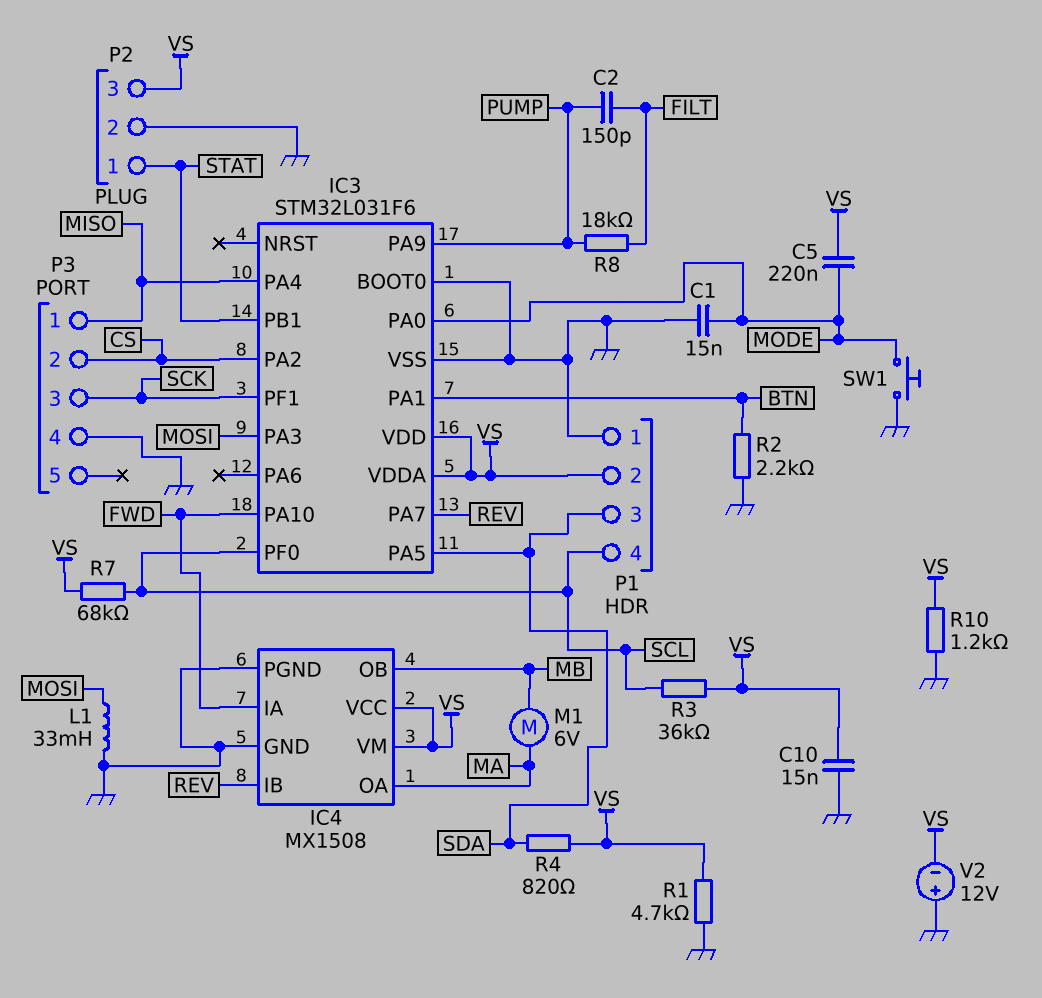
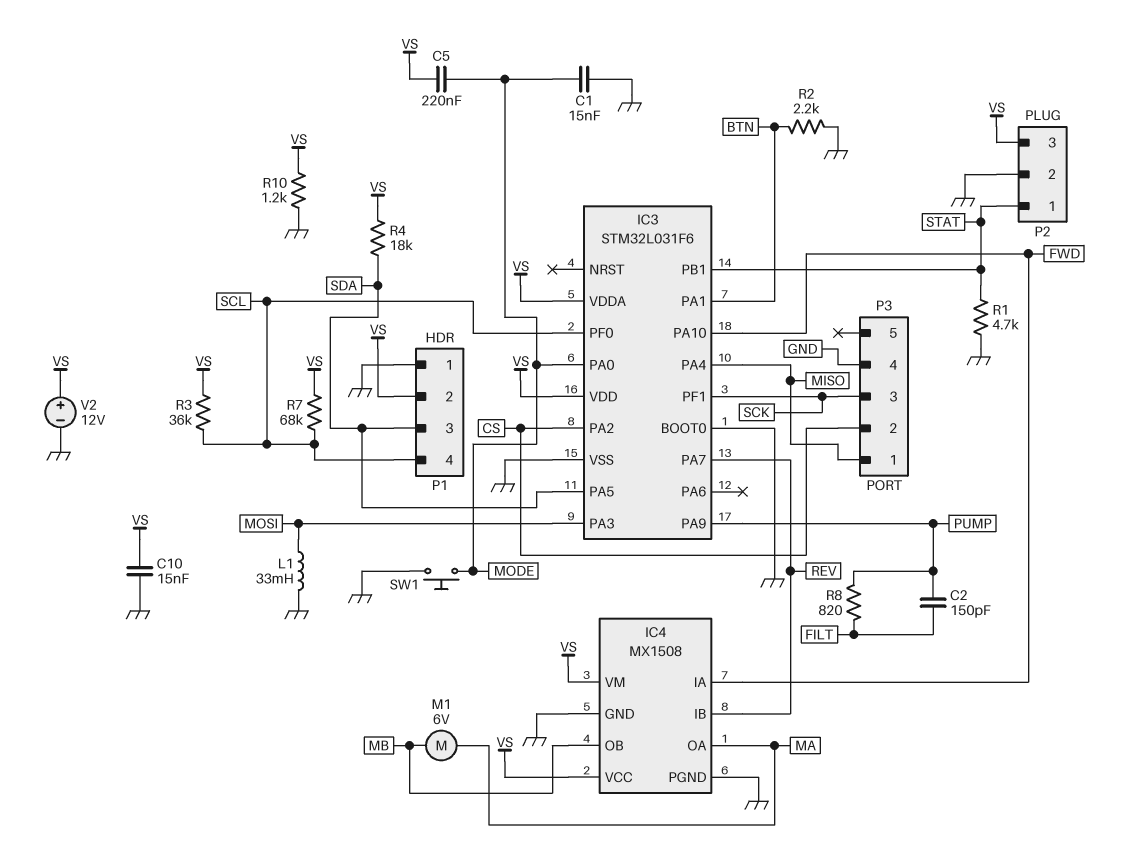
R1: 4.7k (GND, VS) -> 4.7k (GND, STAT)
R4: 820 (SDA, VS) -> 18k (SDA, VS)
R8: 18k (FILT, PUMP) -> 820 (FILT, PUMP)
V2: 12V (plus GND, minus VS) -> 12V (plus VS, minus GND)

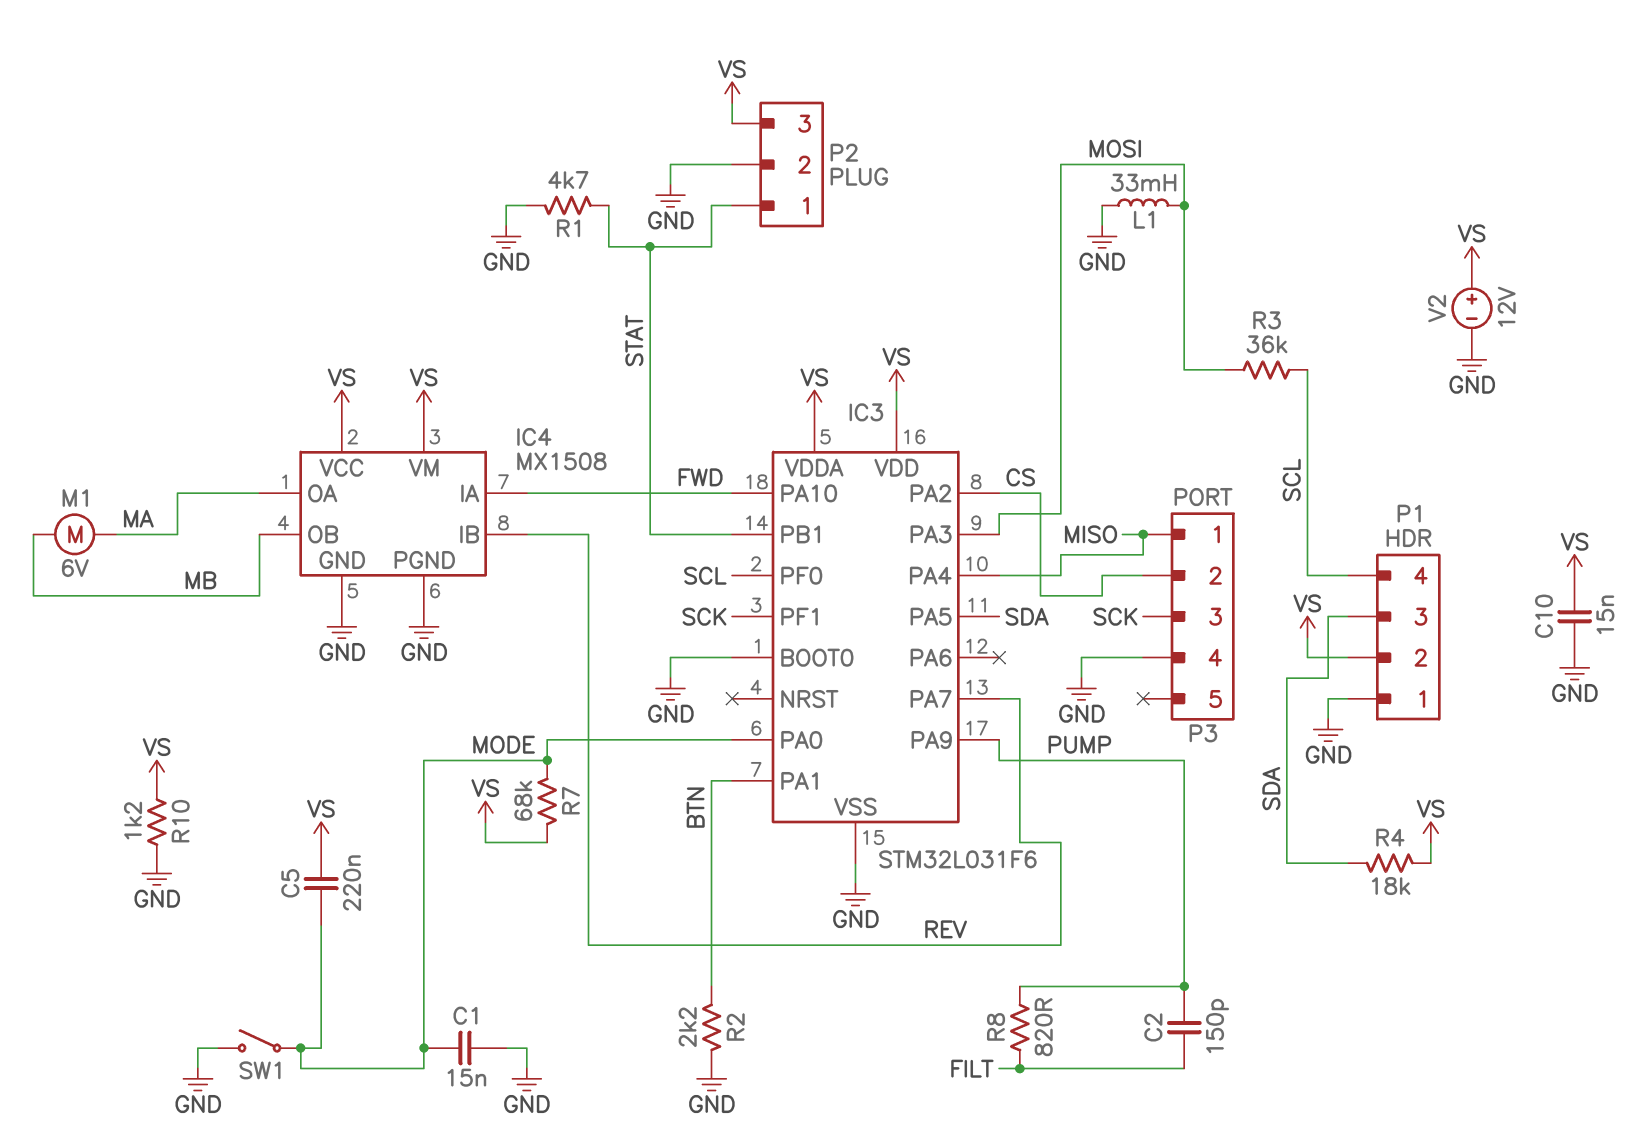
R3: 36k (SCL, VS) -> 36k (MOSI, SCL)
R7: 68k (SCL, VS) -> 68k (MODE, VS)
SW1: button (GND, MODE) -> switch (GND, MODE)

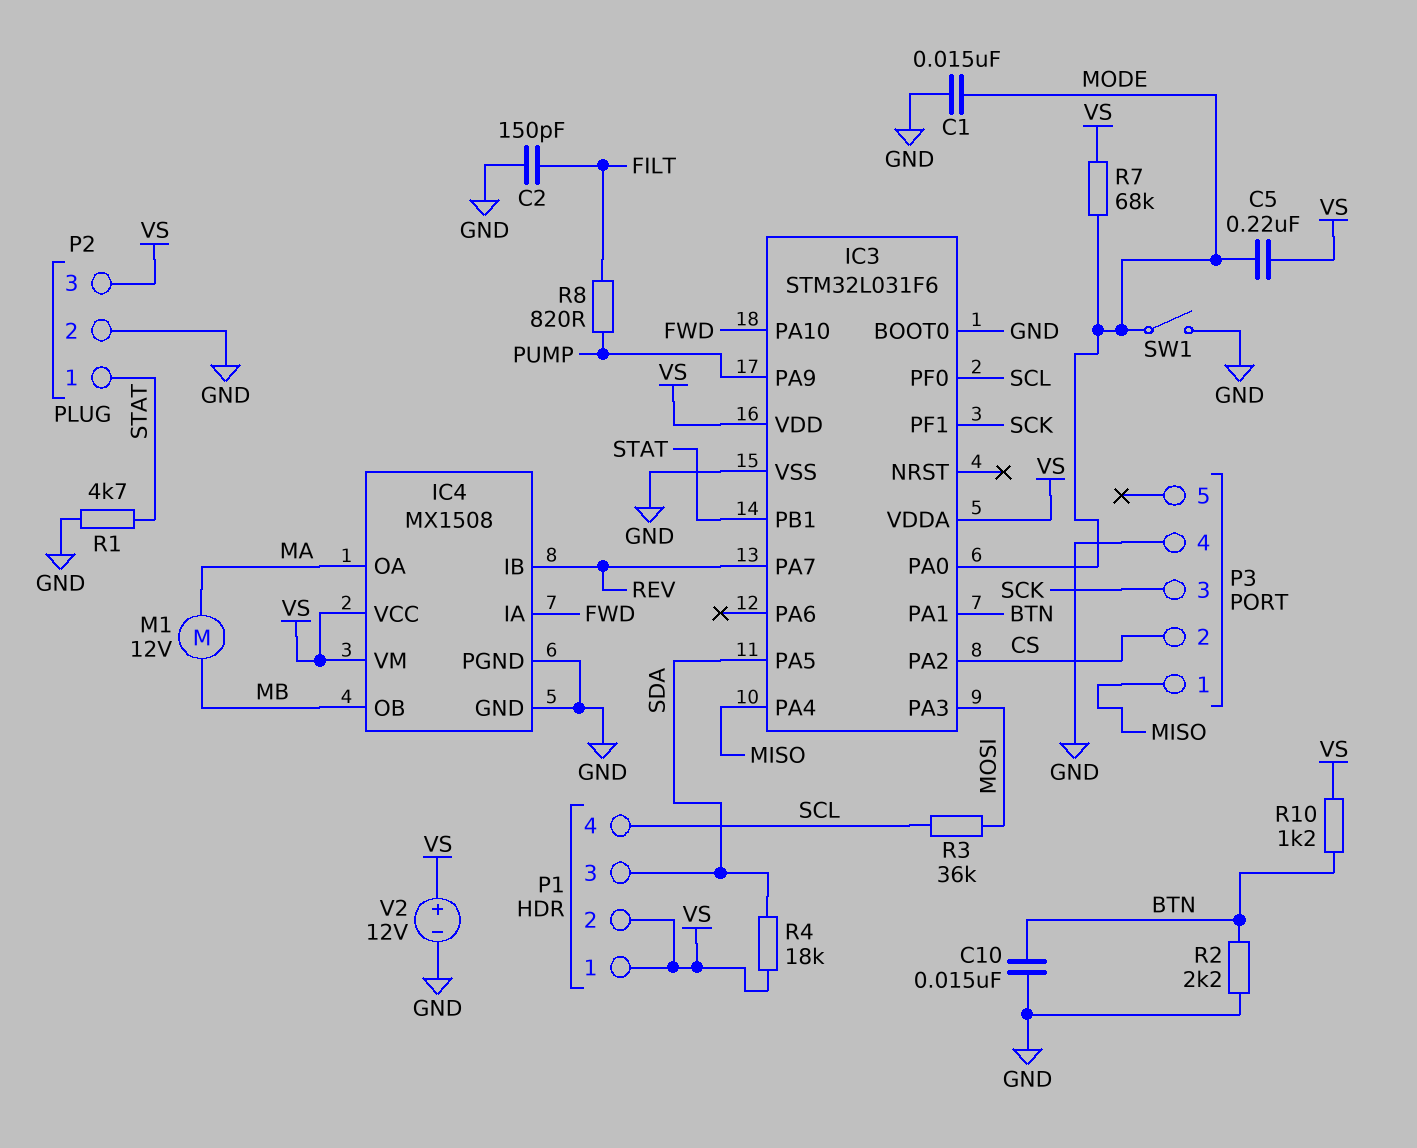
C2: 150pF (FILT, PUMP) -> 150pF (FILT, GND)
C10: 15nF (GND, VS) -> 15nF (BTN, GND)
L1: 33mH (GND, MOSI) -> none
M1: motor 6V (MA, MB) -> motor 12V (MA, MB)
P1 pin 1: GND -> VS
R10: 1.2k (GND, VS) -> 1.2k (BTN, VS)

